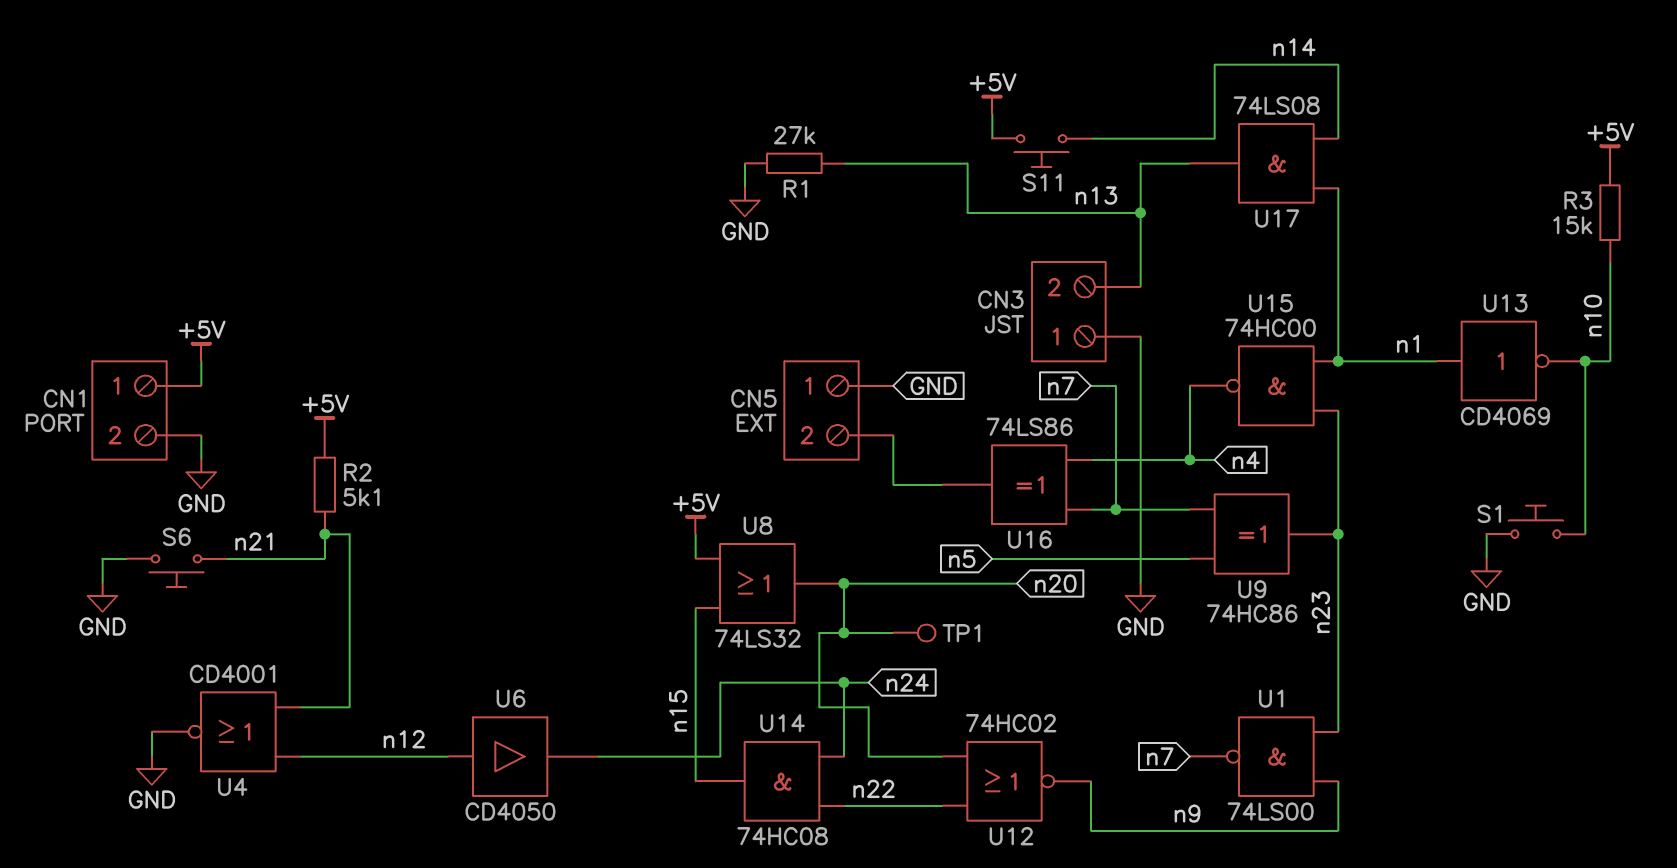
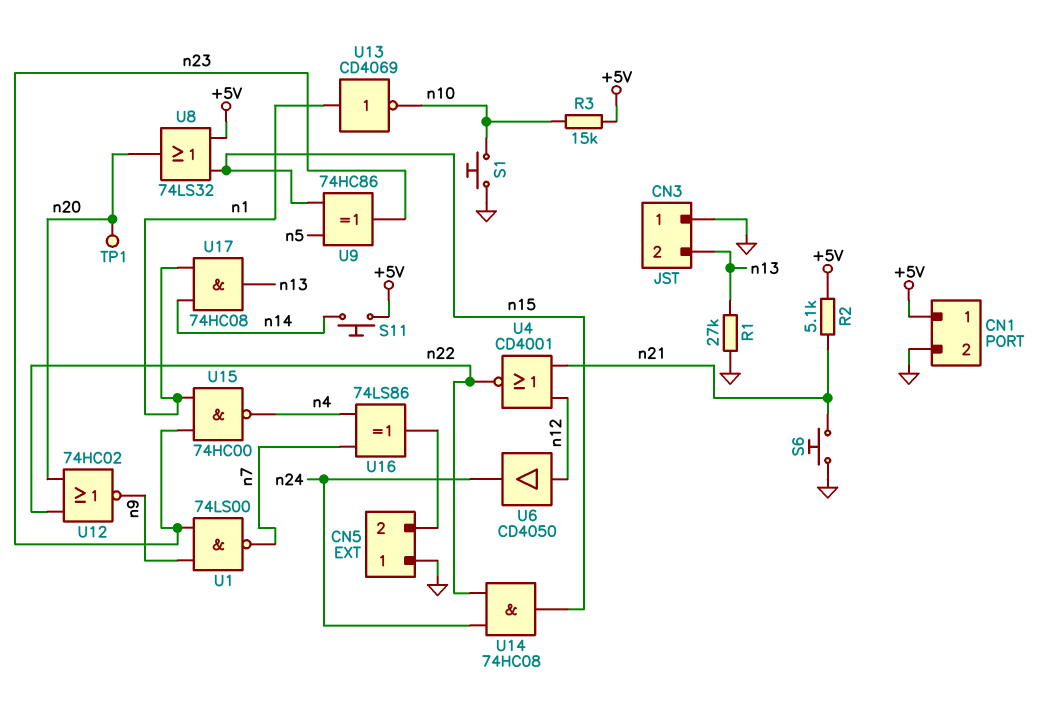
U4: NOR CD4001 (in n12, in n21, out GND) -> NOR CD4001 (in n12, in n21, out n22)
U9: XOR 74HC86 (in n5, in n7, out n23) -> XOR 74HC86 (in n5, in n15, out n23)
U17: AND 74LS08 (in n1, in n14, out n13) -> AND 74HC08 (in n1, in n14, out n13)

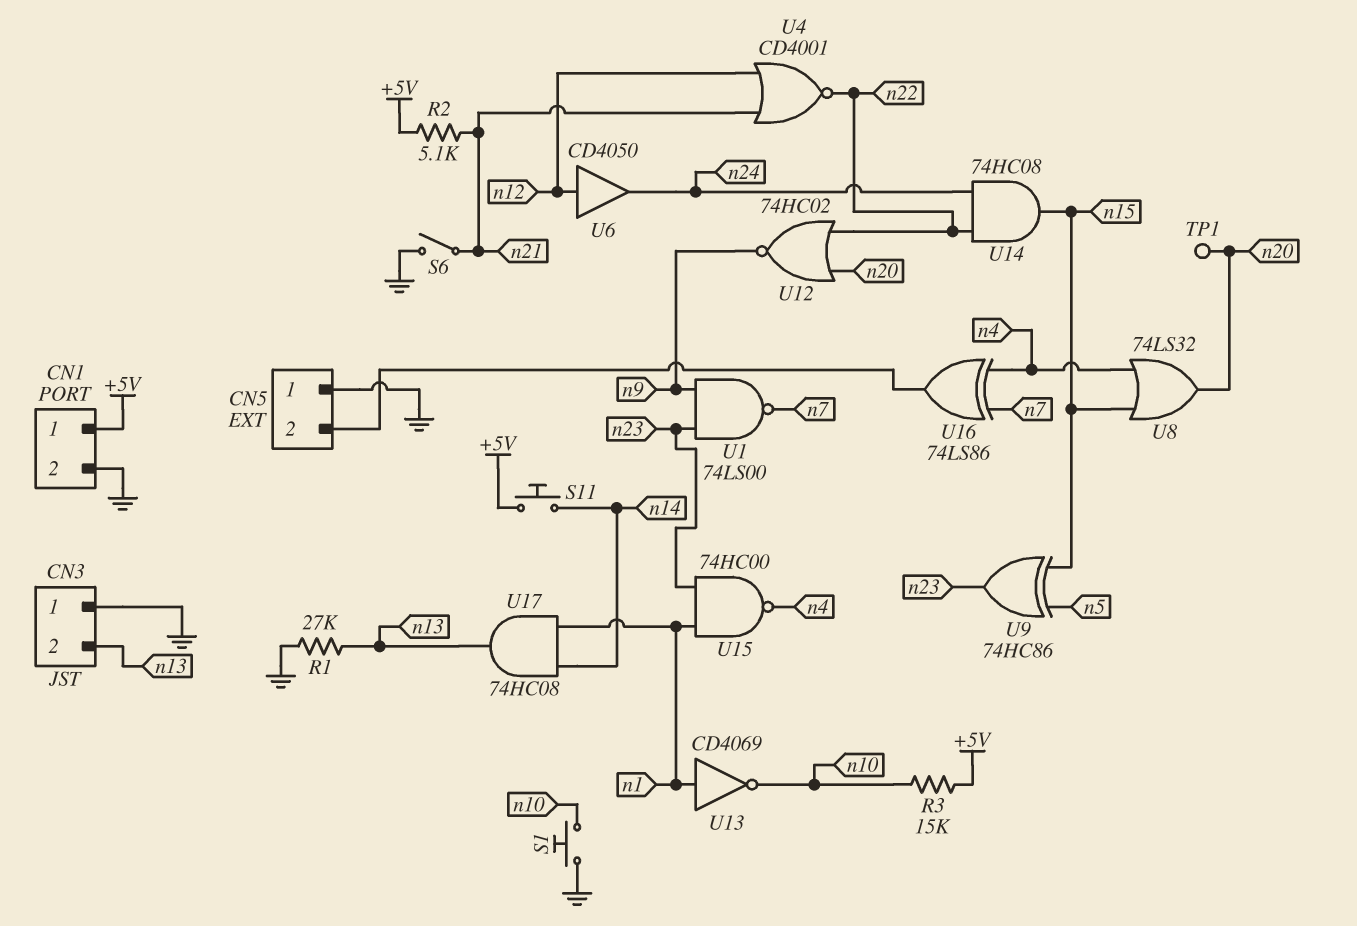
S6: button (GND, n21) -> switch (GND, n21)
U8: OR 74LS32 (in +5V, in n15, out n20) -> OR 74LS32 (in n4, in n15, out n20)

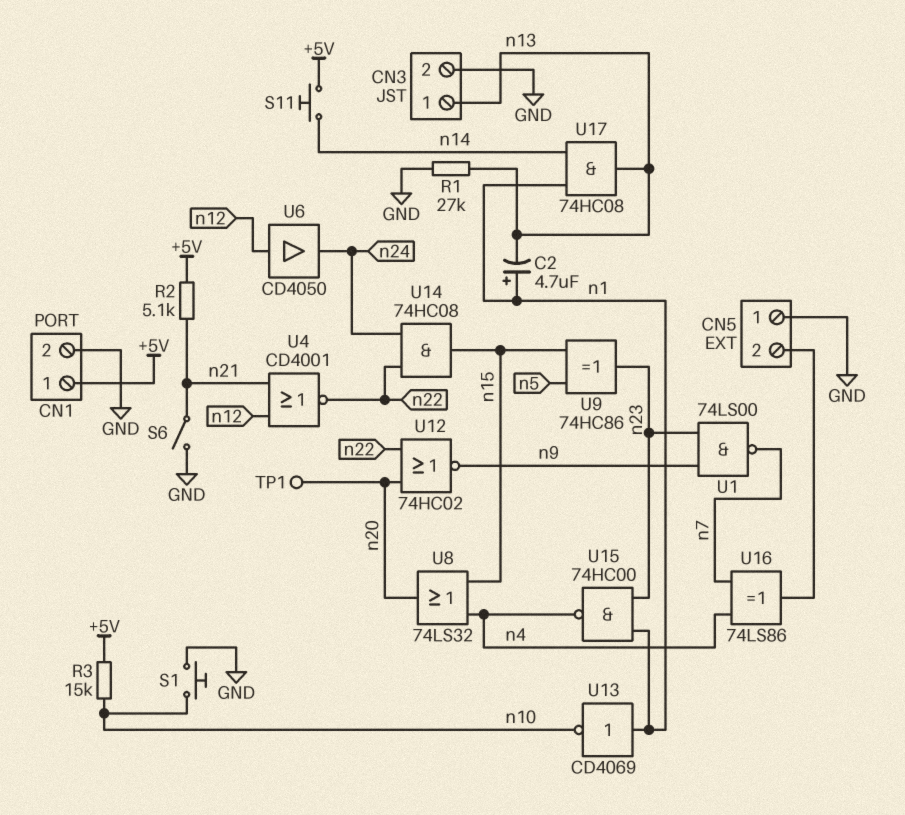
C2: none -> 4.7uF (plus n1, minus n13)
CN3 pin 1: GND -> n13
CN3 pin 2: n13 -> GND

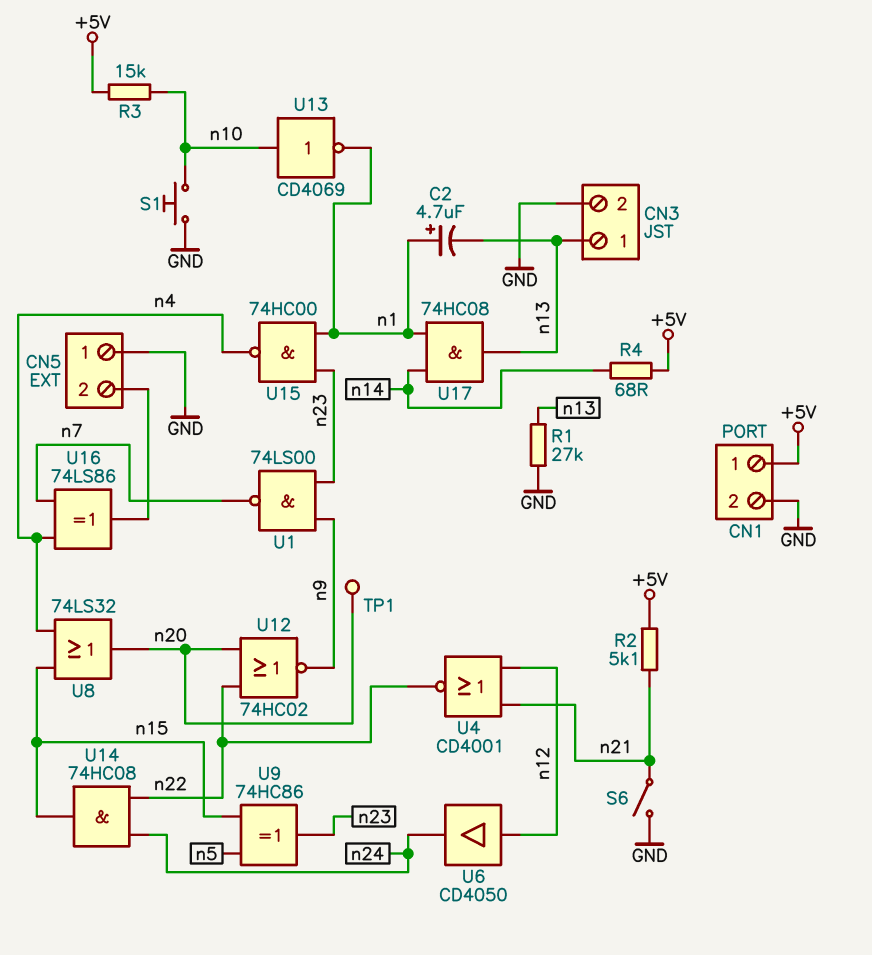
R4: none -> 68 (+5V, n14)
S11: button (+5V, n14) -> none
U13: NOT CD4069 (in n1, out n10) -> NOT CD4069 (in n10, out n1)

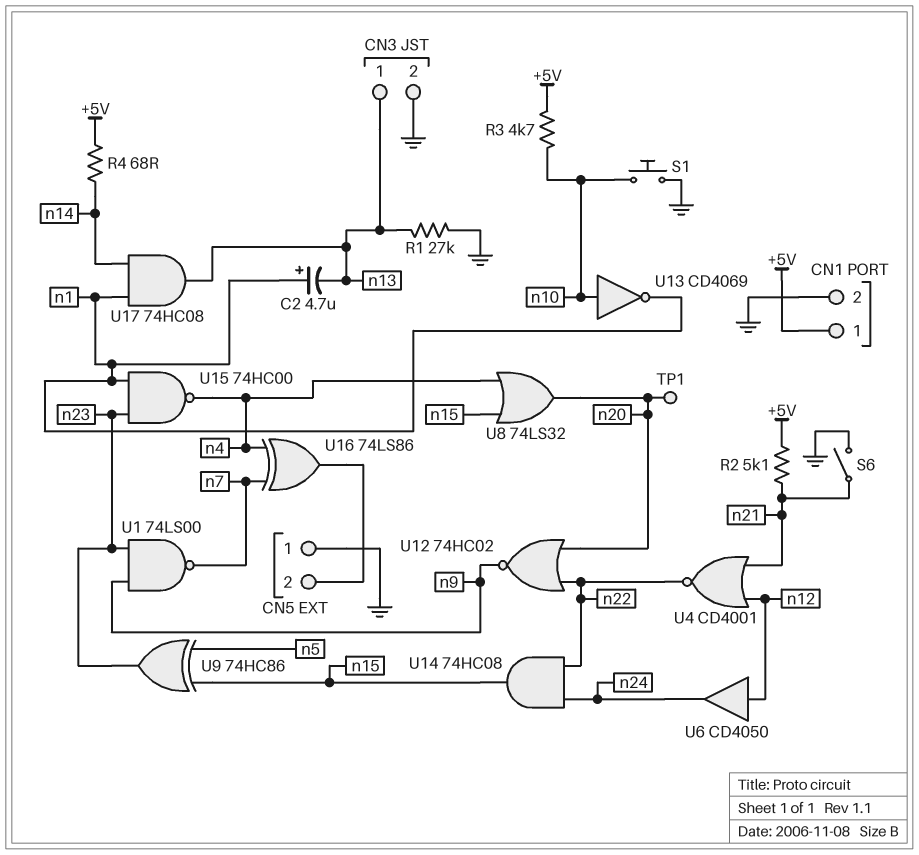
R3: 15k (+5V, n10) -> 4.7k (+5V, n10)

